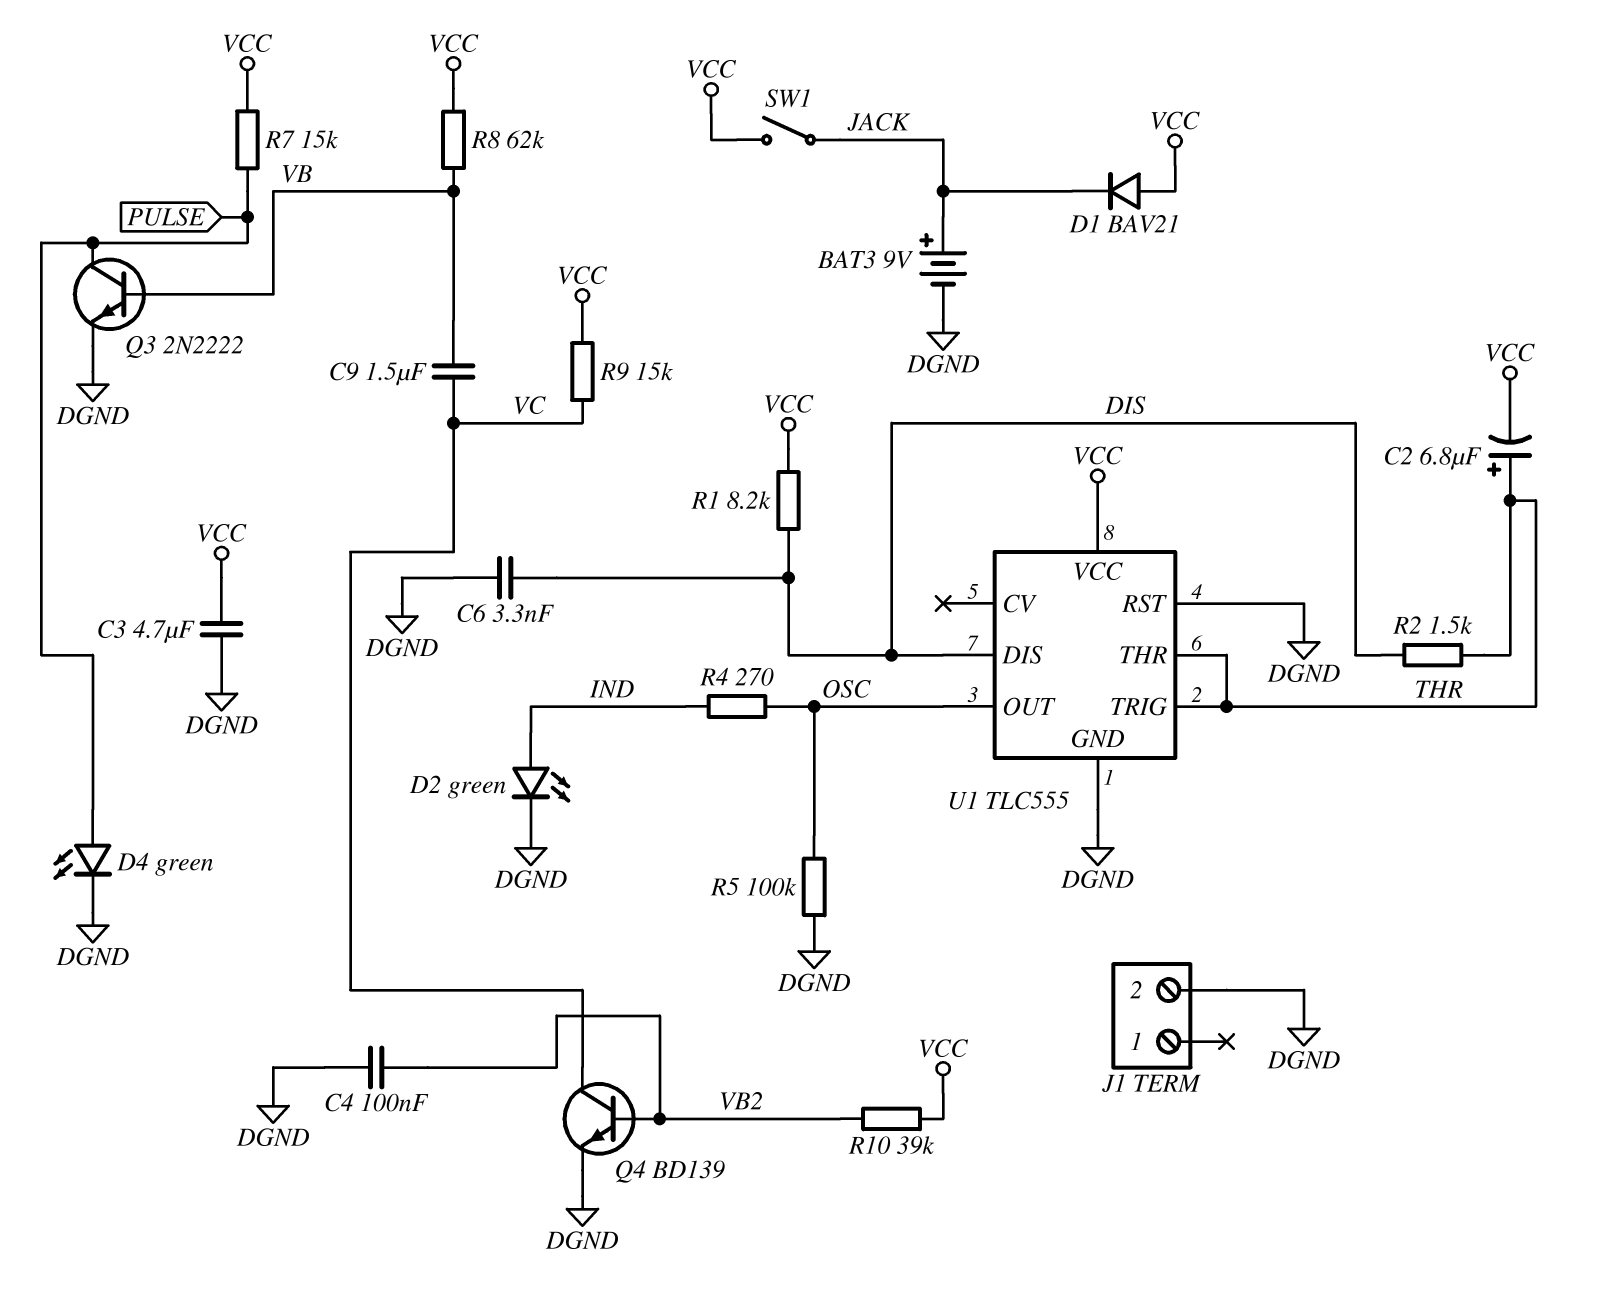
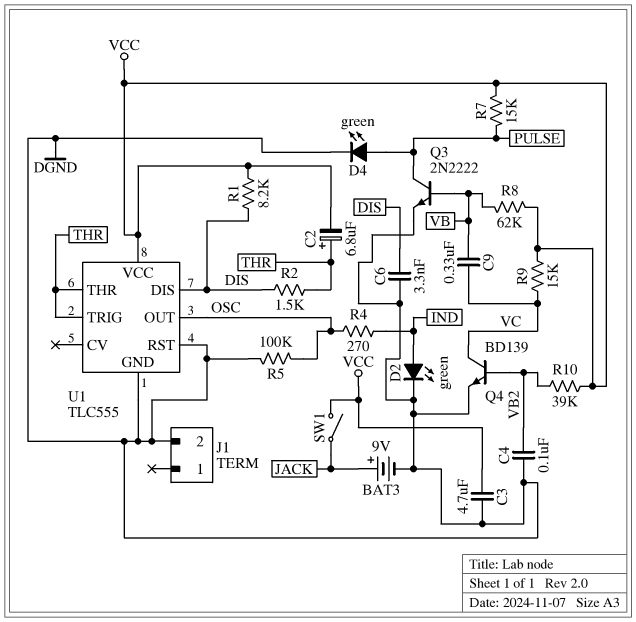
C9: 1.5uF (VB, VC) -> 330nF (VB, VC)
D1: diode BAV21 (A VCC, K JACK) -> none

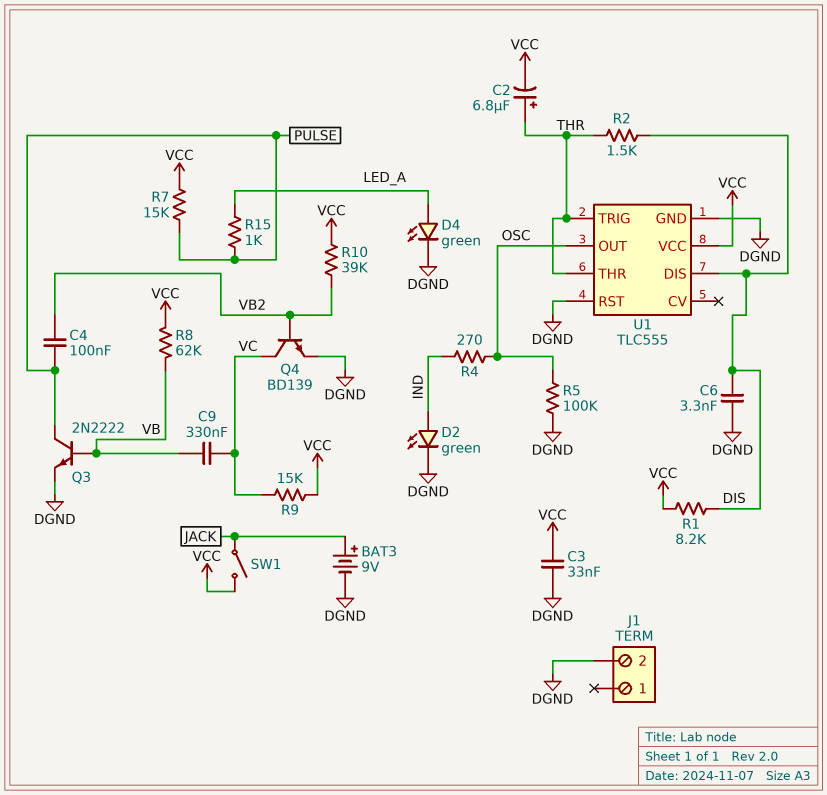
C3: 4.7uF (DGND, VCC) -> 33nF (DGND, VCC)
C4: 100nF (DGND, VB2) -> 100nF (PULSE, VB2)
D4: LED green (A PULSE, K DGND) -> LED green (A LED_A, K DGND)
R15: none -> 1k (LED_A, PULSE)

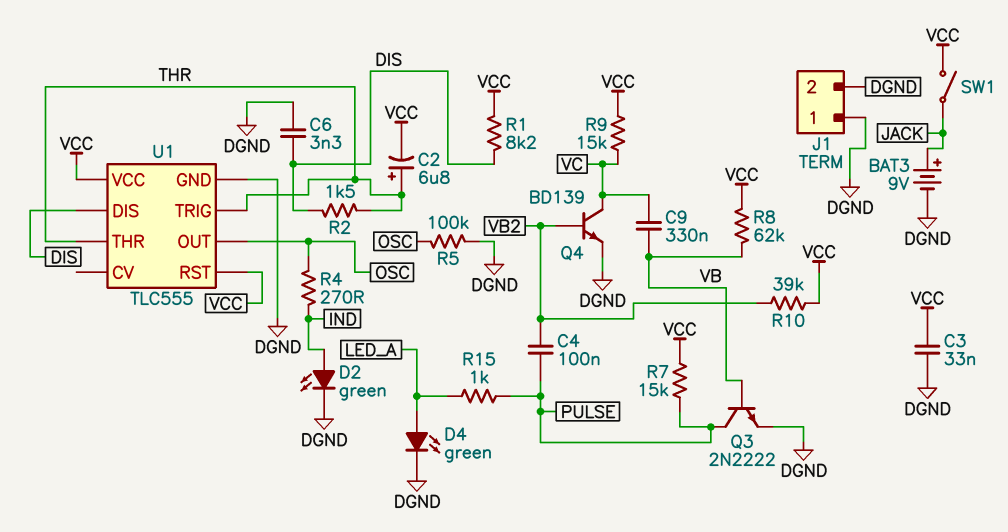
J1 pin 1: none -> DGND
U1 pin RST: DGND -> VCC

